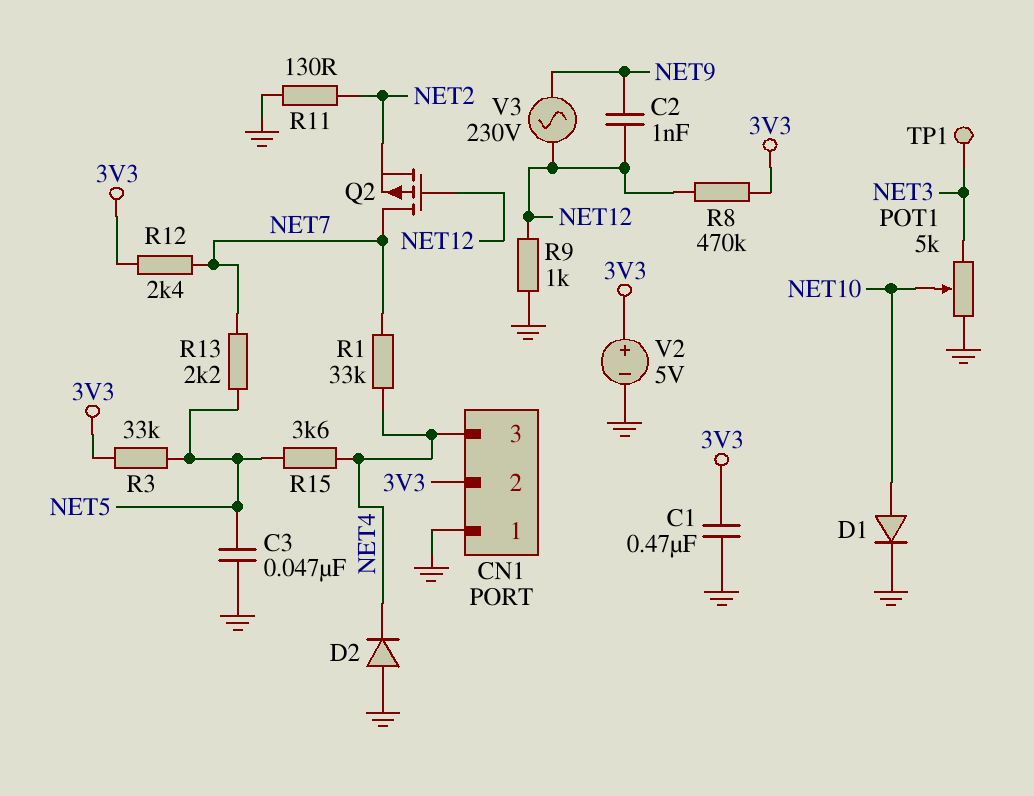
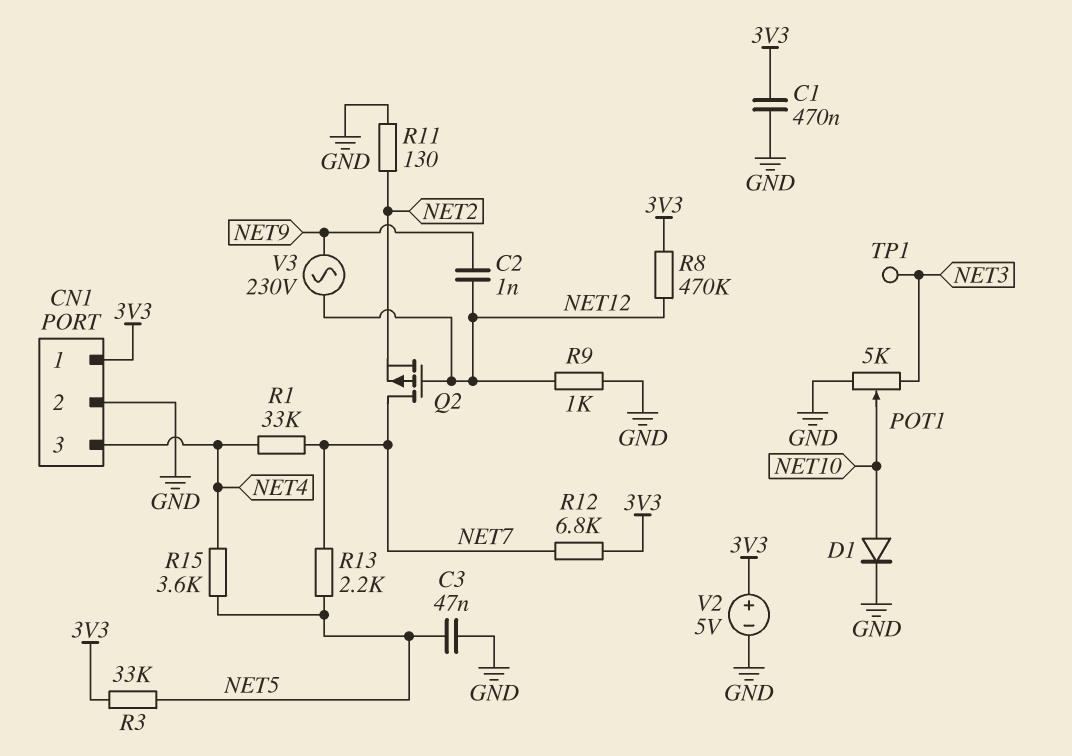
CN1 pin 1: GND -> 3V3
CN1 pin 2: 3V3 -> GND
D2: diode (A GND, K NET4) -> none
R12: 2.4k (3V3, NET7) -> 6.8k (3V3, NET7)

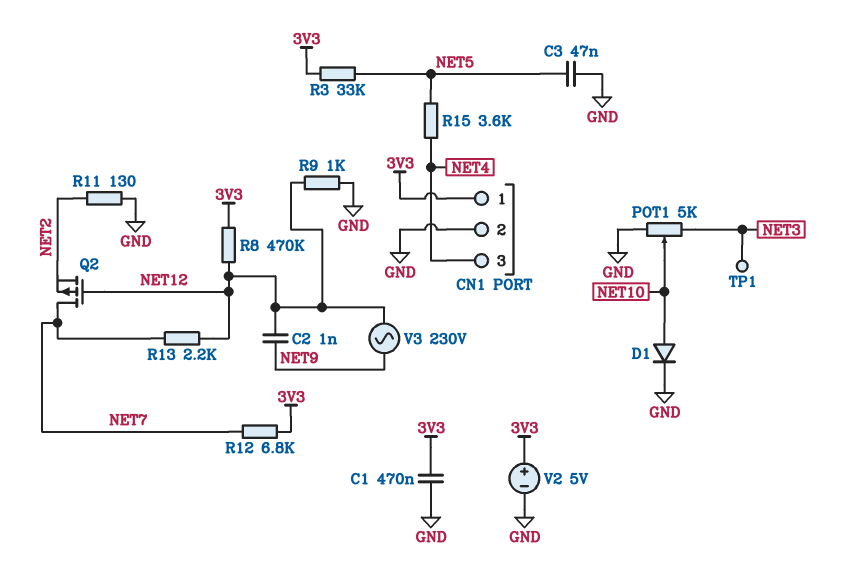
R1: 33k (NET4, NET7) -> none
R13: 2.2k (NET5, NET7) -> 2.2k (NET7, NET12)

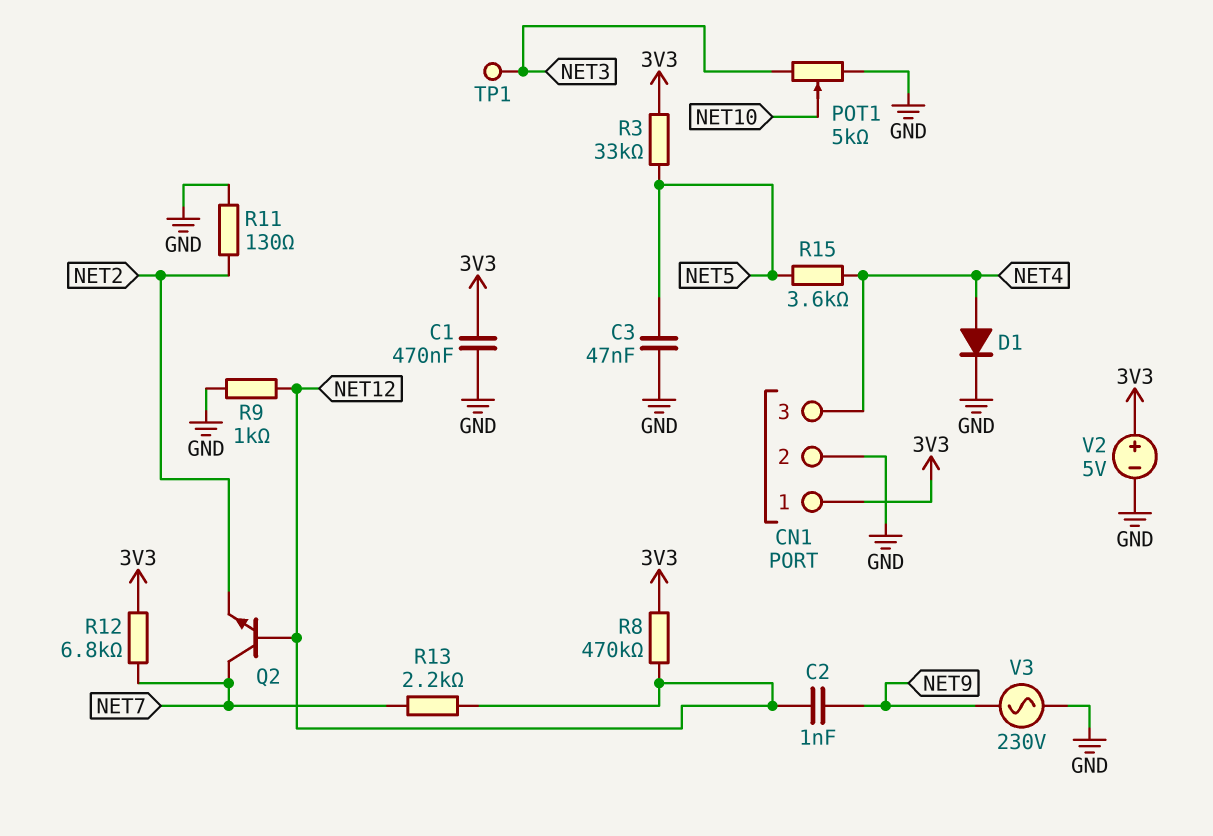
D1: diode (A NET10, K GND) -> diode (A NET4, K GND)
Q2: PMOS (G NET12, D NET7, S NET2) -> NPN (B NET12, C NET7, E NET2)
V3: AC 230V (NET9, NET12) -> AC 230V (GND, NET9)

